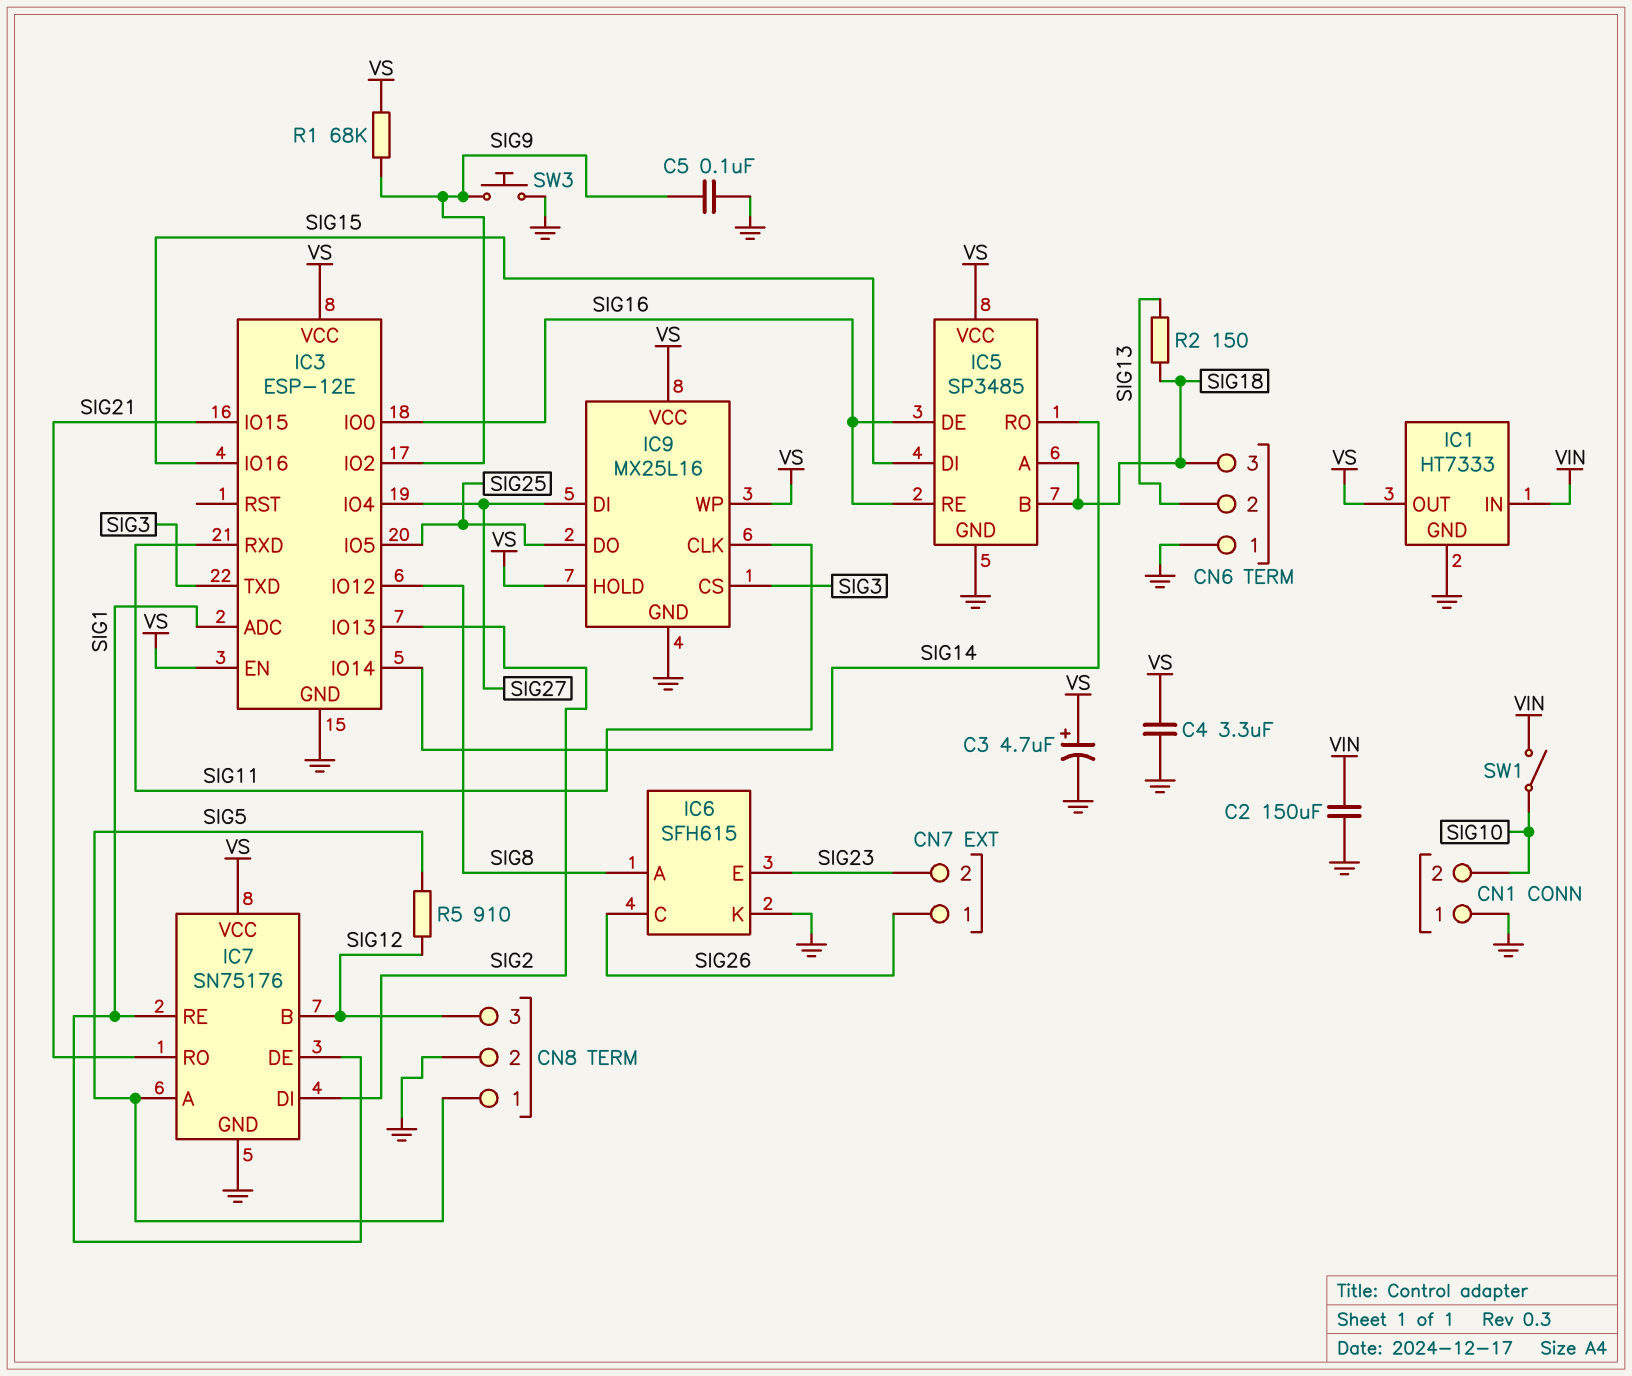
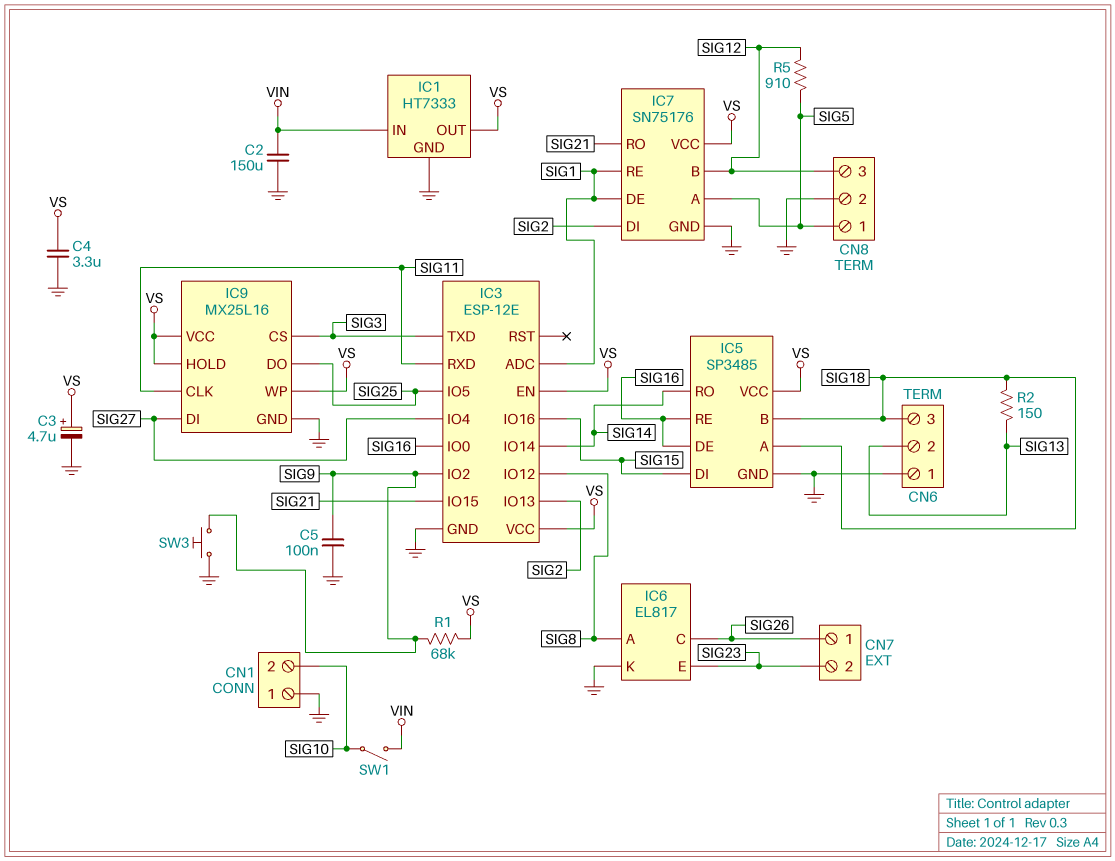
IC6: SFH615 -> EL817

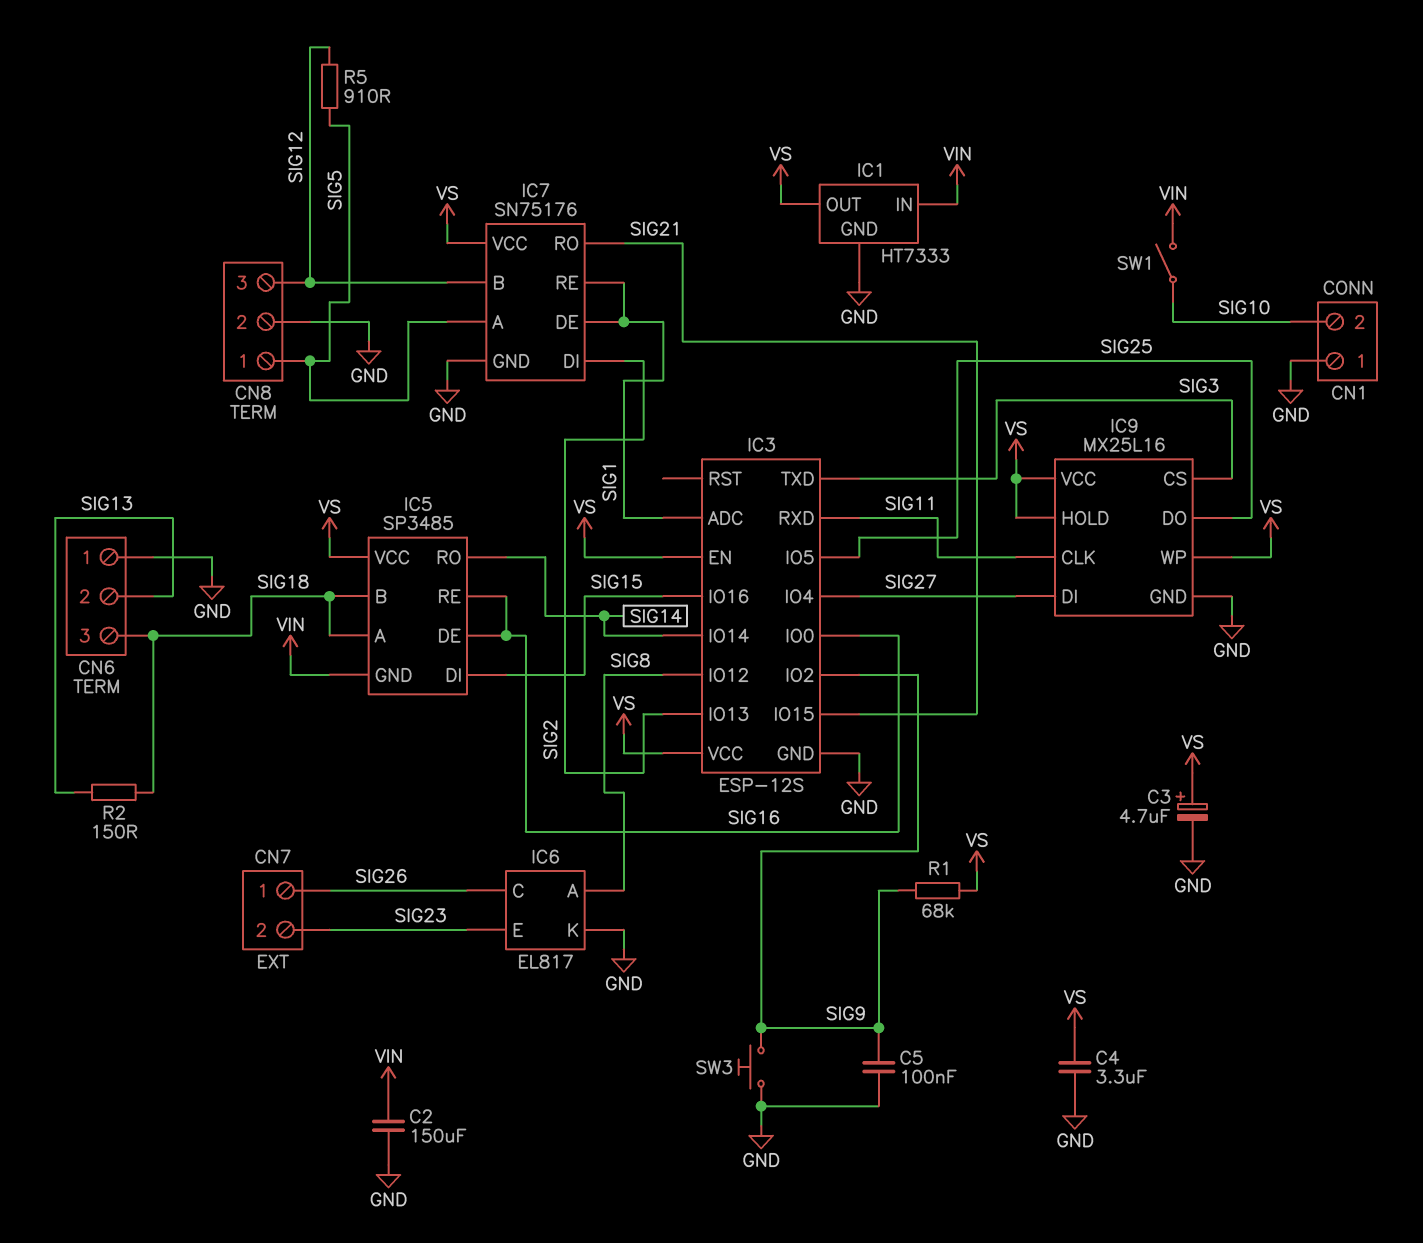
IC3: ESP-12E -> ESP-12S
IC5 pin GND: GND -> VIN

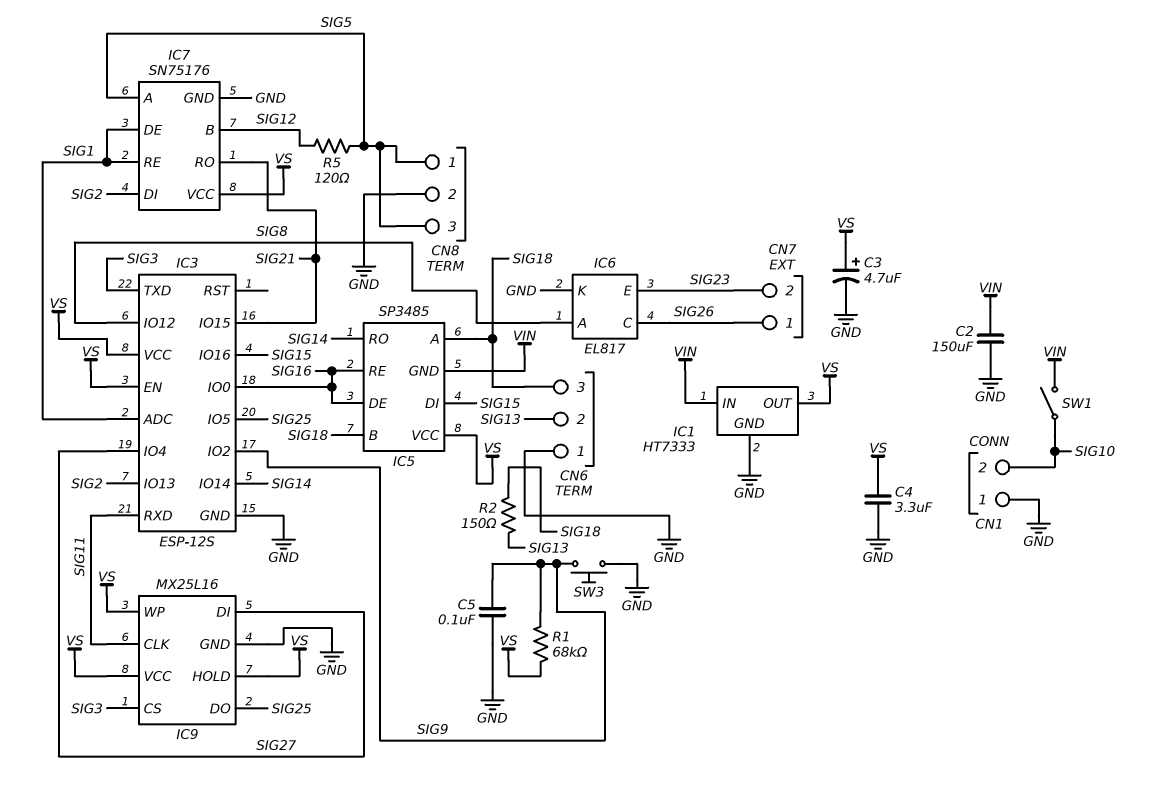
CN8 pin 3: SIG12 -> SIG5
R5: 910 (SIG5, SIG12) -> 120 (SIG5, SIG12)

